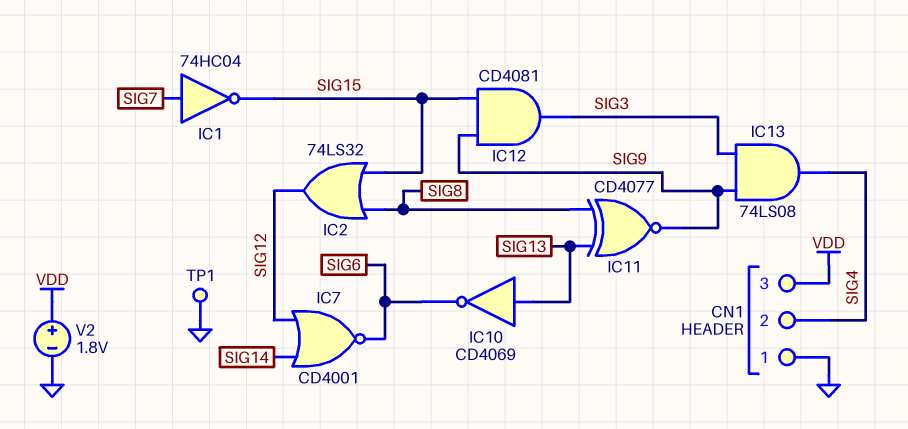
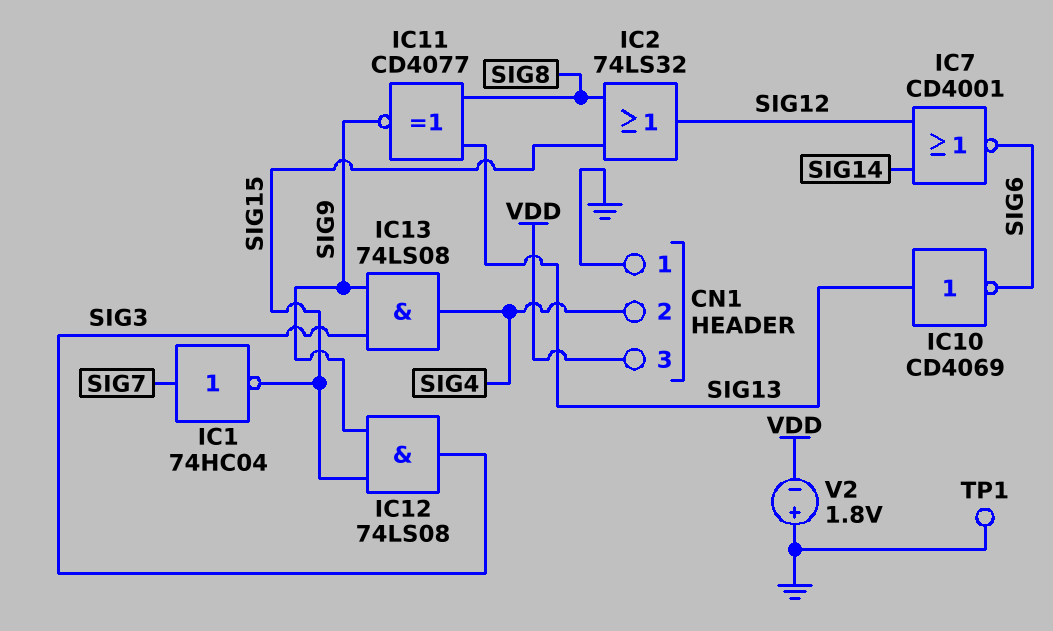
IC12: AND CD4081 (in SIG9, in SIG15, out SIG3) -> AND 74LS08 (in SIG9, in SIG15, out SIG3)
V2: 1.8V (plus VDD, minus GND) -> 1.8V (plus GND, minus VDD)

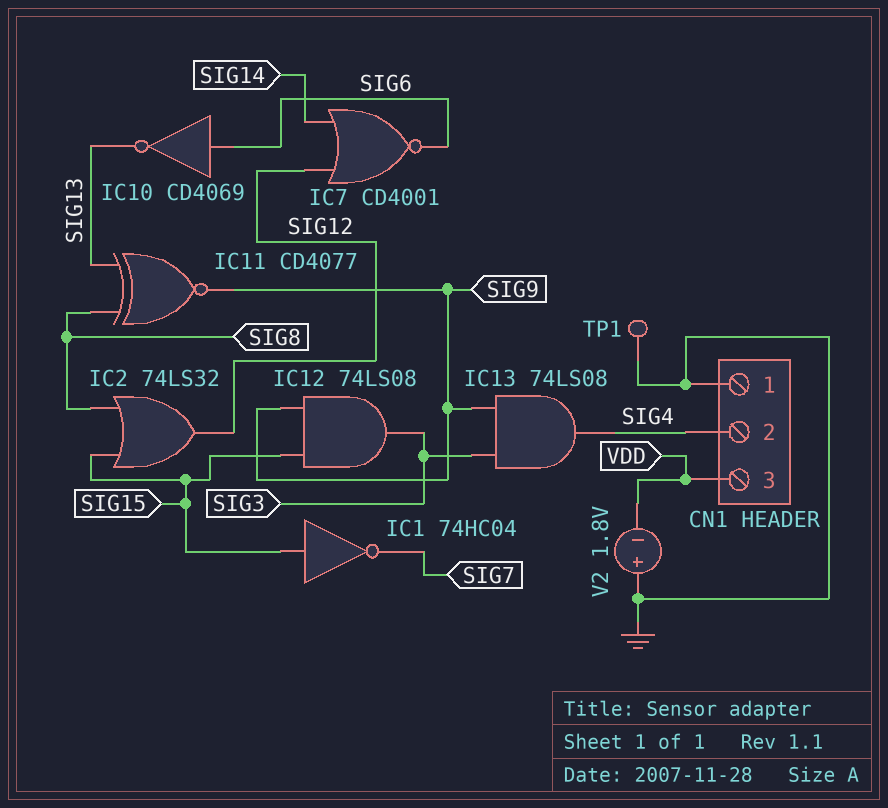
IC1: NOT 74HC04 (in SIG7, out SIG15) -> NOT 74HC04 (in SIG15, out SIG7)
IC10: NOT CD4069 (in SIG13, out SIG6) -> NOT CD4069 (in SIG6, out SIG13)

